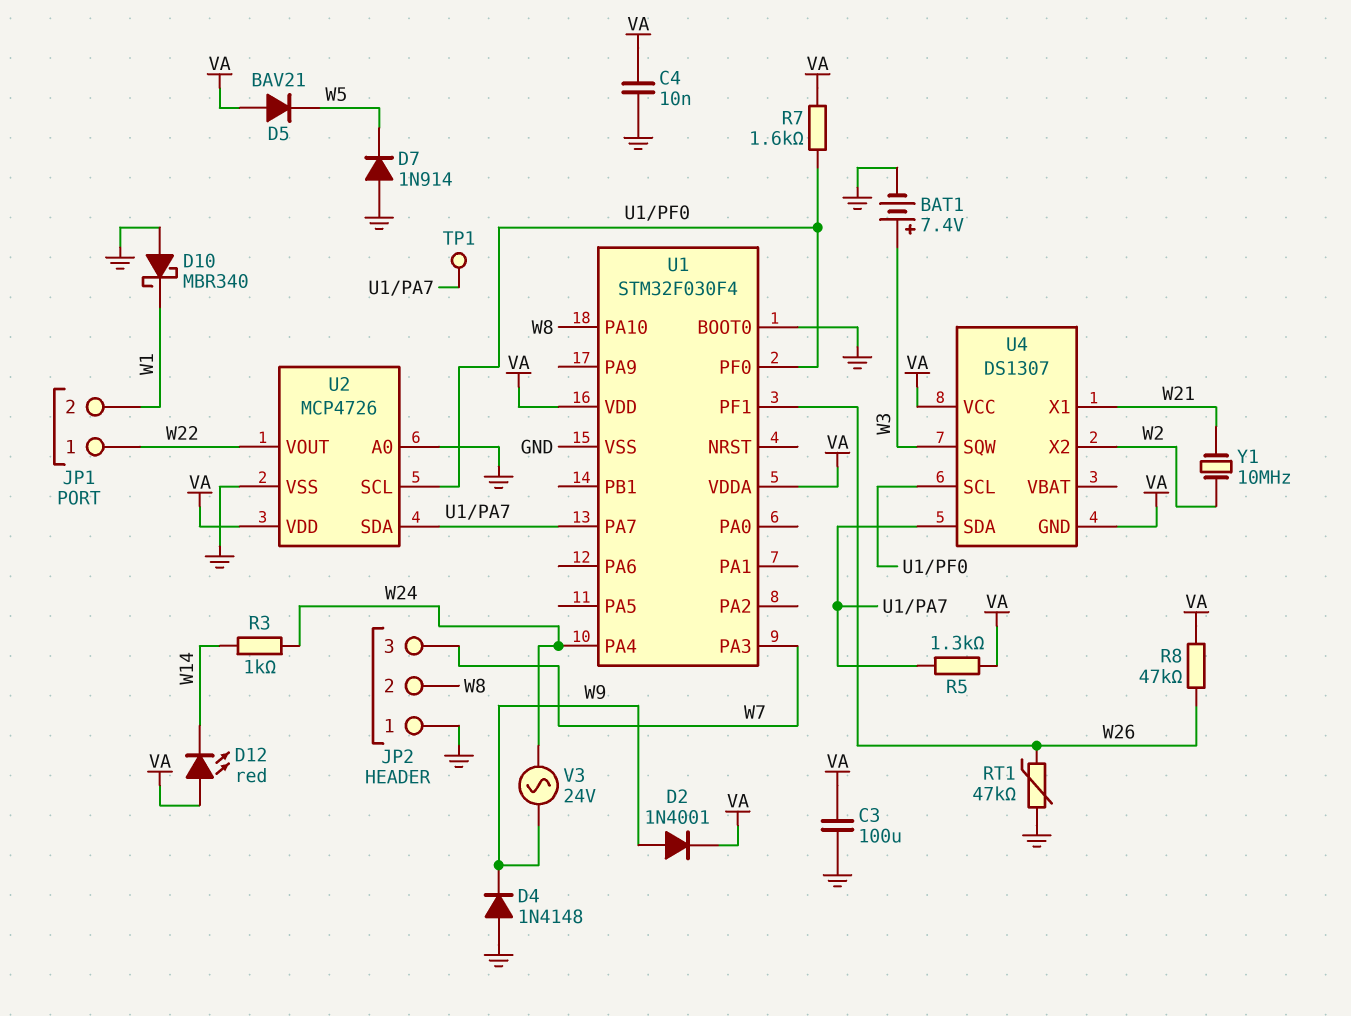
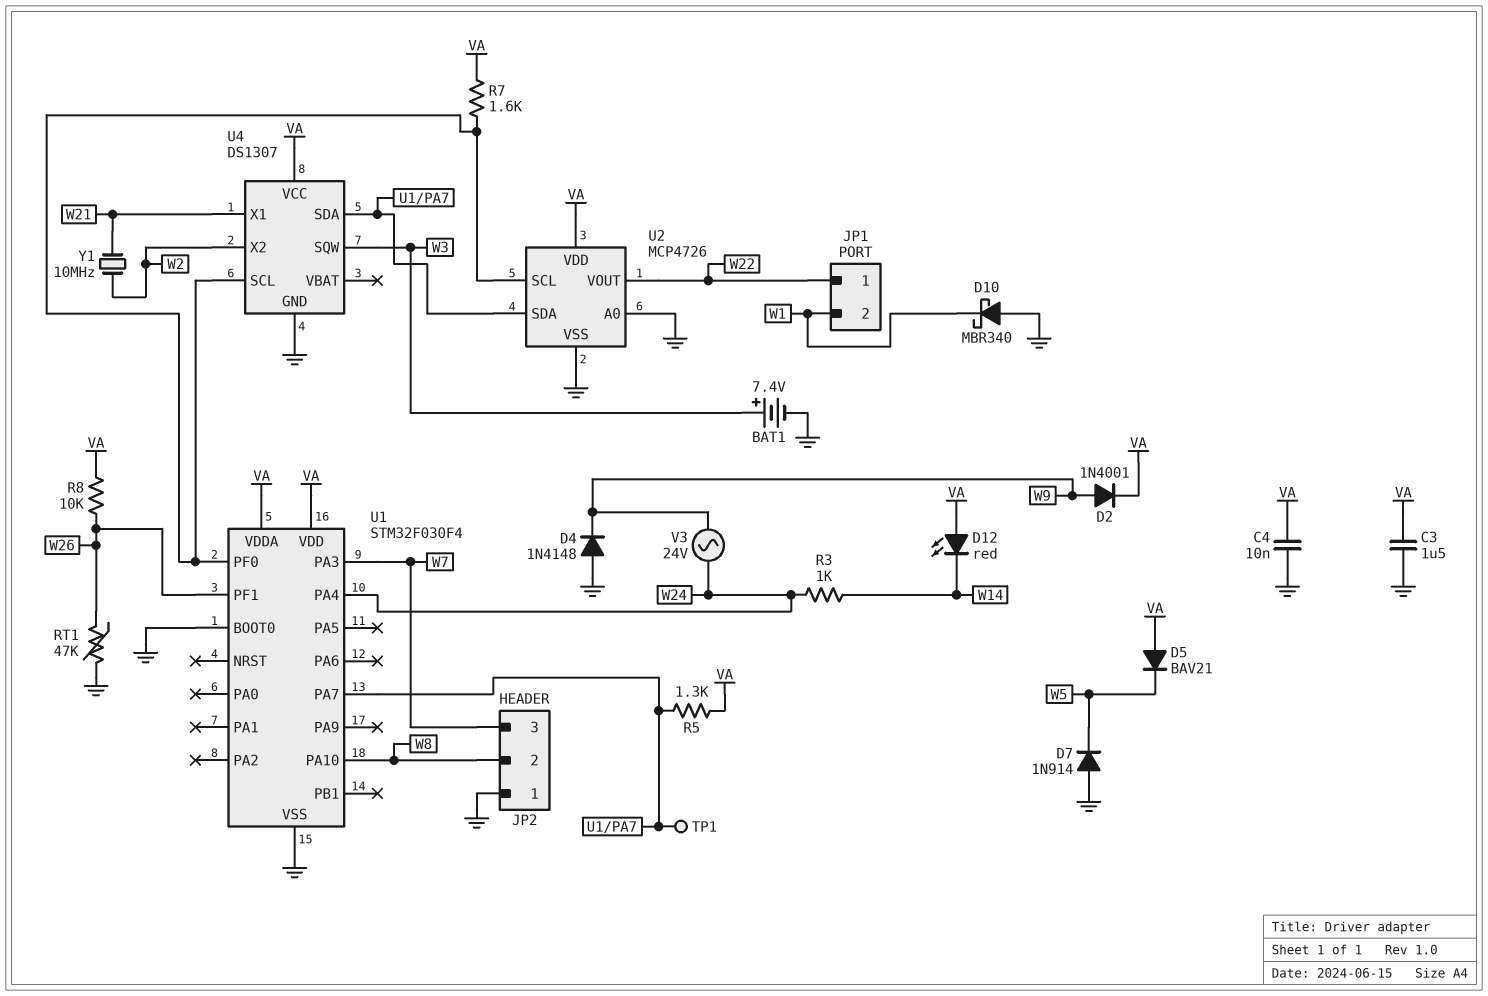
C3: 100uF (GND, VA) -> 1.5uF (GND, VA)
R8: 47k (VA, W26) -> 10k (VA, W26)
U4 pin GND: VA -> GND

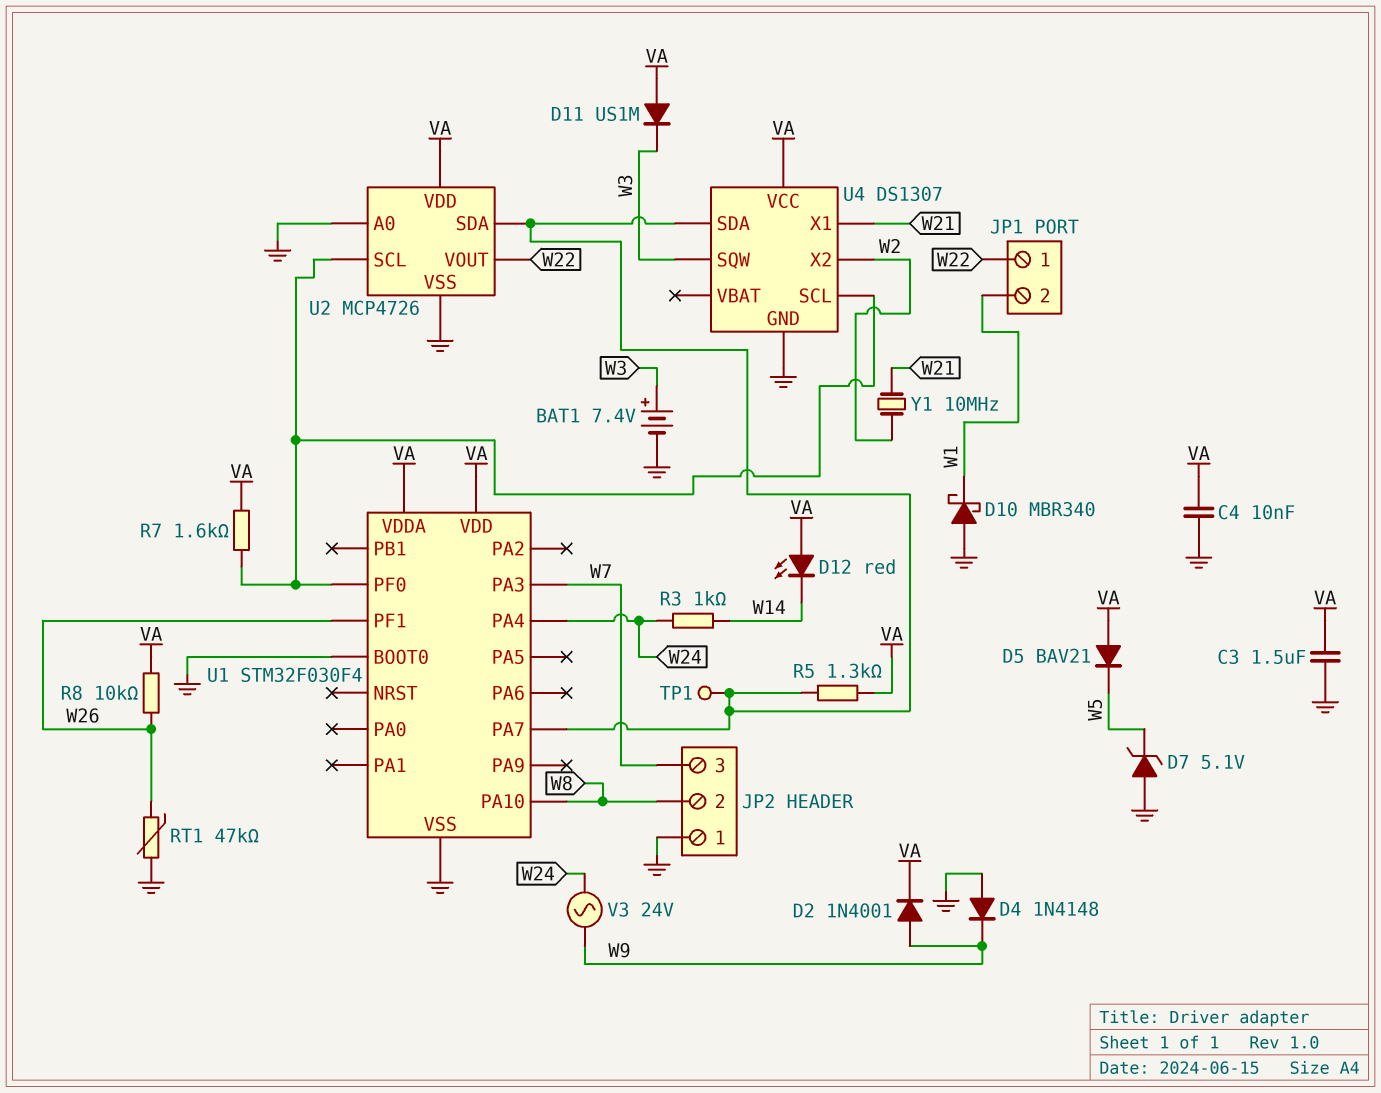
D7: diode 1N914 (A GND, K W5) -> zener 5.1V (A GND, K W5)
D11: none -> diode US1M (A VA, K W3)

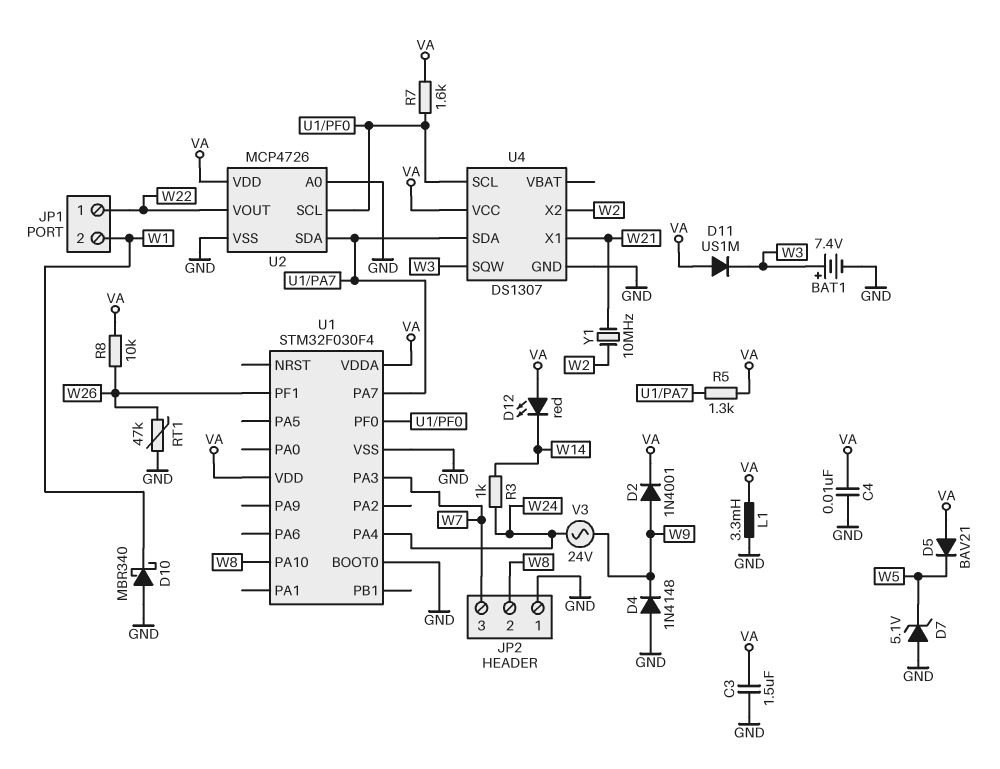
L1: none -> 3.3mH (GND, VA)
TP1: test point (U1/PA7) -> none

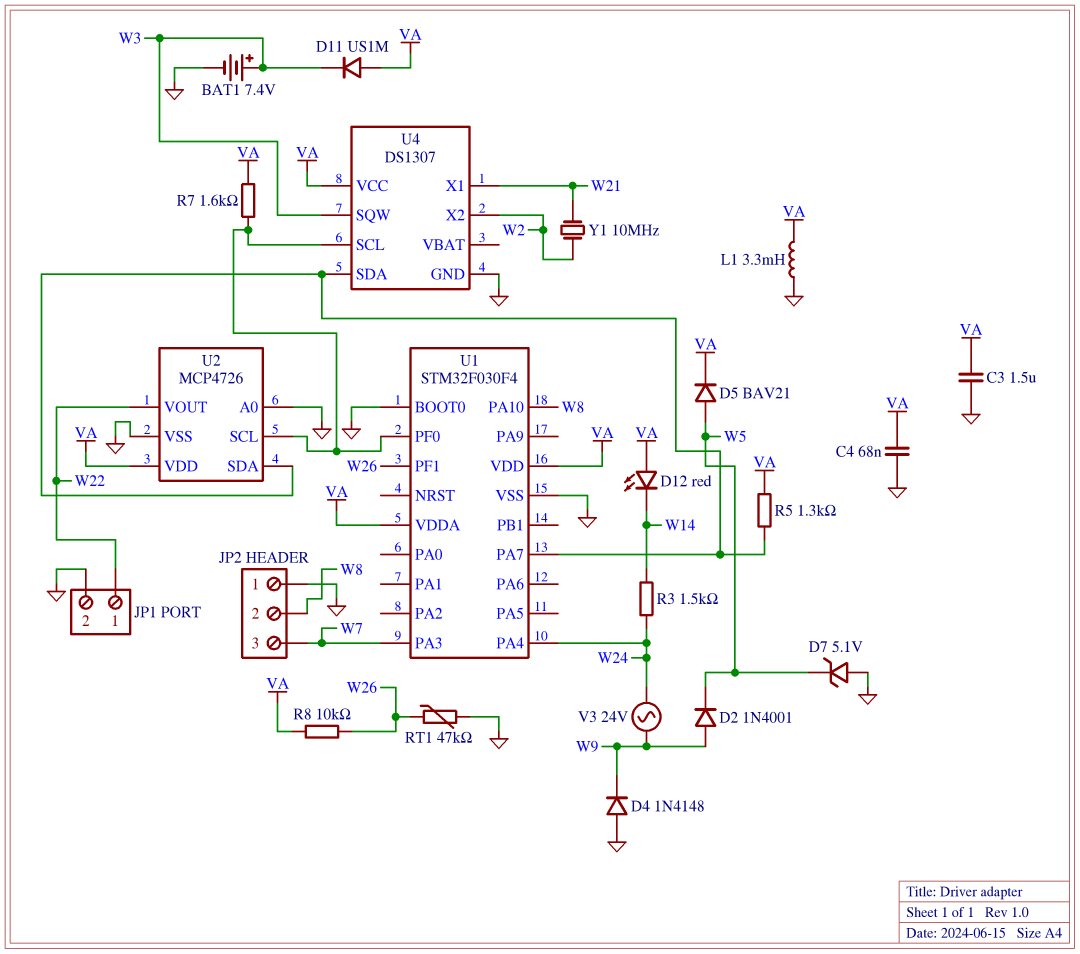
C4: 10nF (GND, VA) -> 68nF (GND, VA)
D2: diode 1N4001 (A W9, K VA) -> diode 1N4001 (A W9, K W5)
D5: diode BAV21 (A VA, K W5) -> diode BAV21 (A W5, K VA)
D10: schottky MBR340 (A GND, K W1) -> none
JP1 pin 2: W1 -> GND
R3: 1k (W14, W24) -> 1.5k (W14, W24)

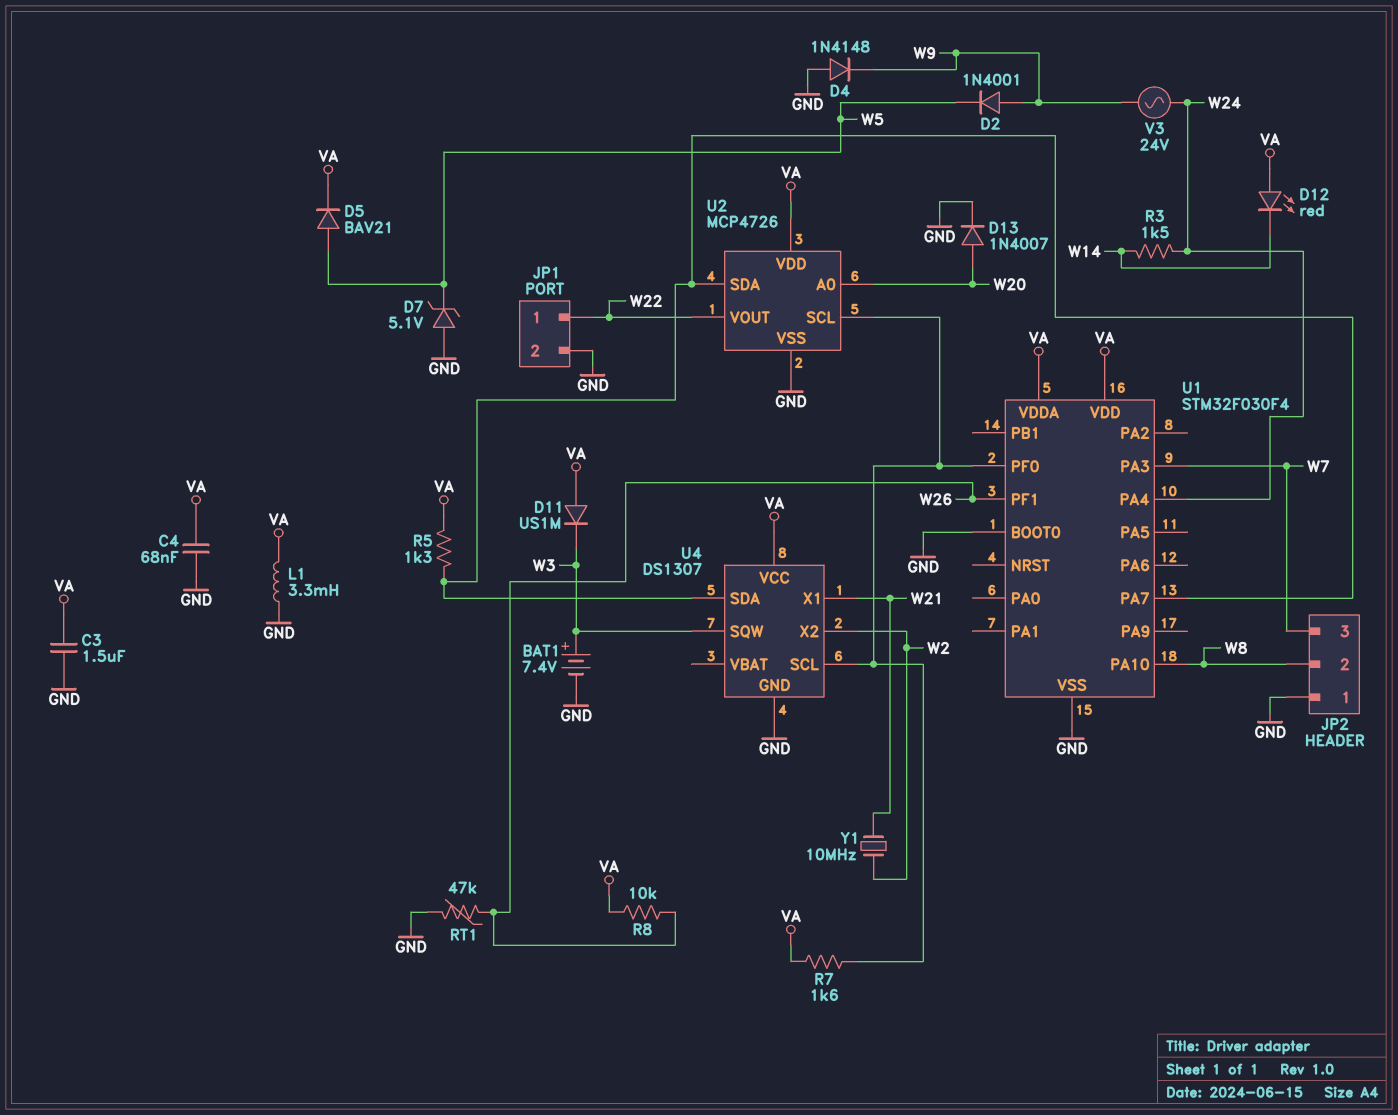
D13: none -> diode 1N4007 (A W20, K GND)
U2 pin A0: GND -> W20

